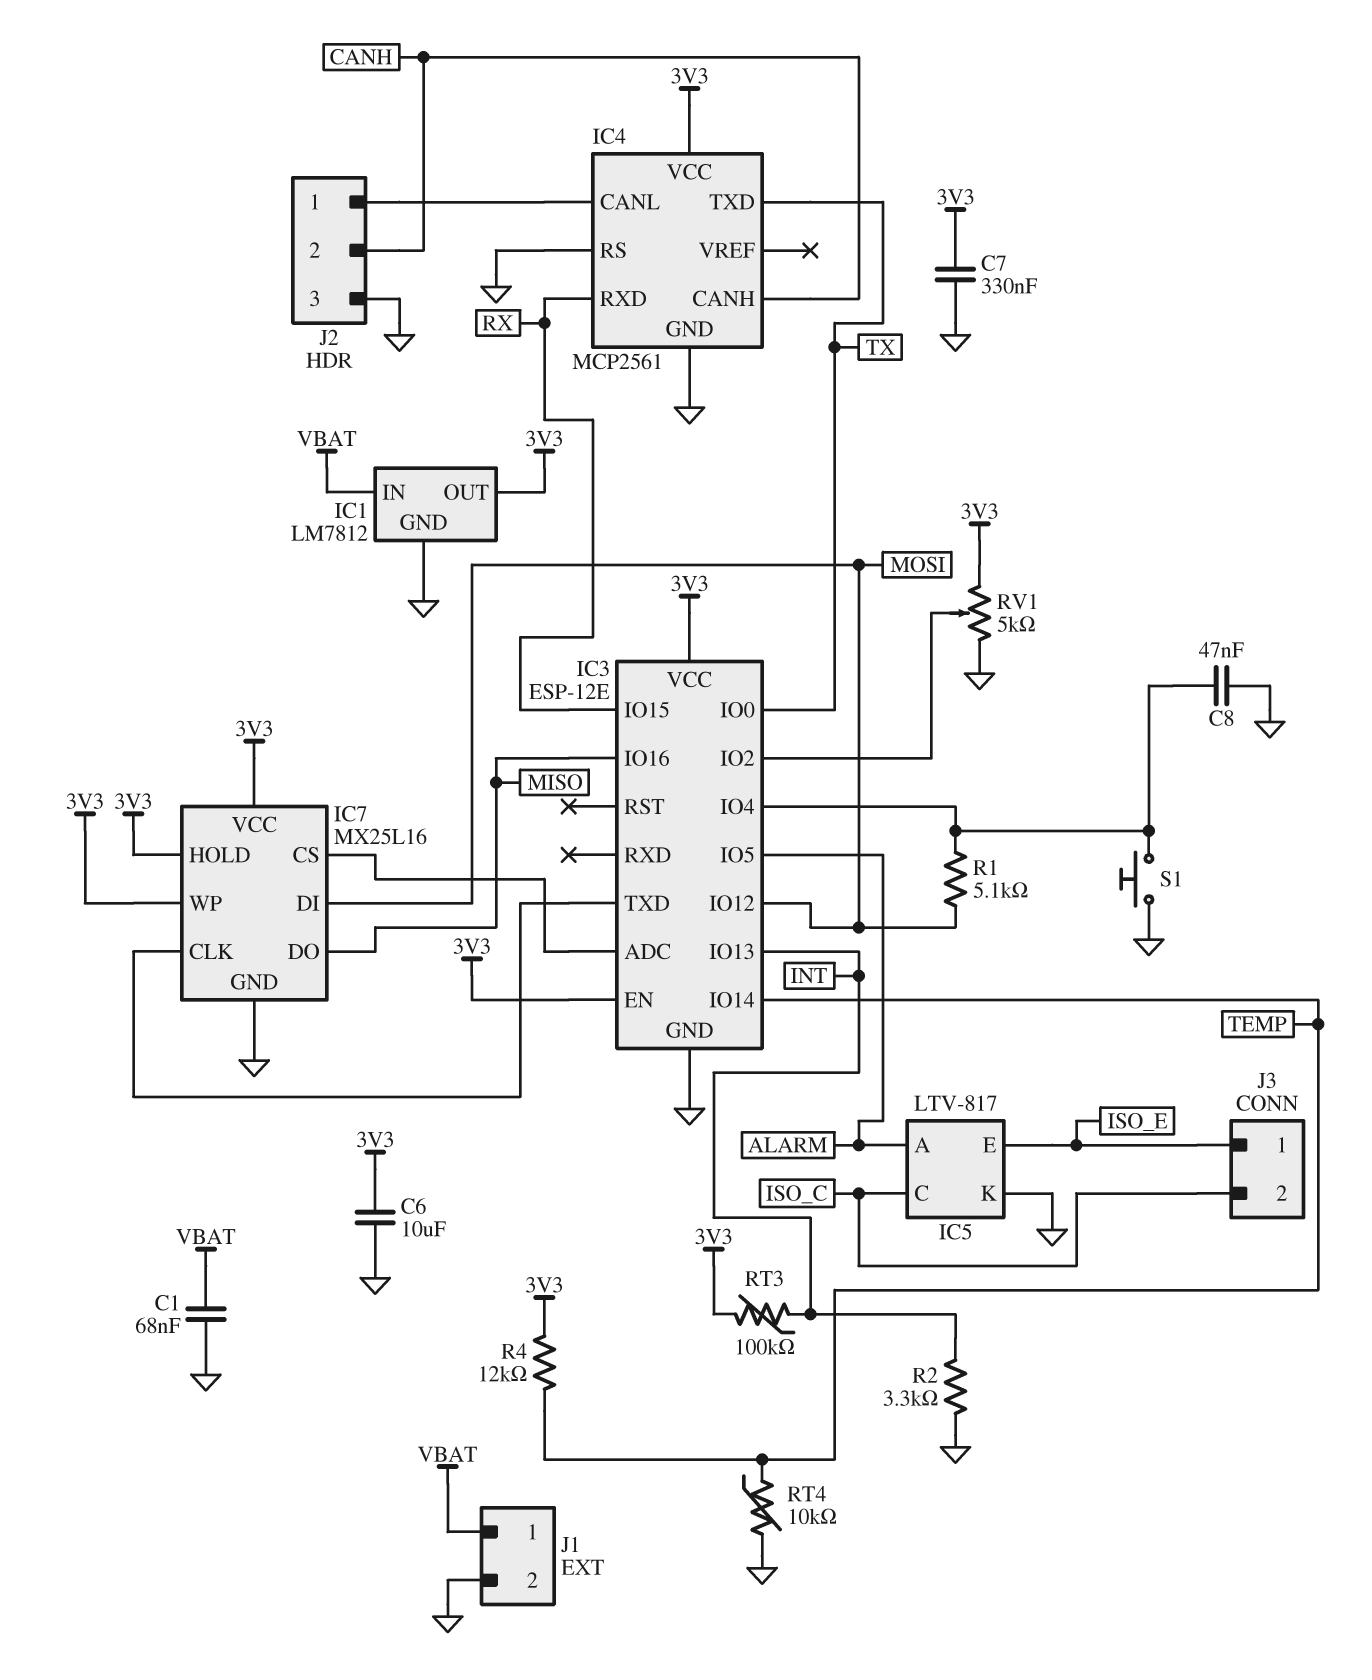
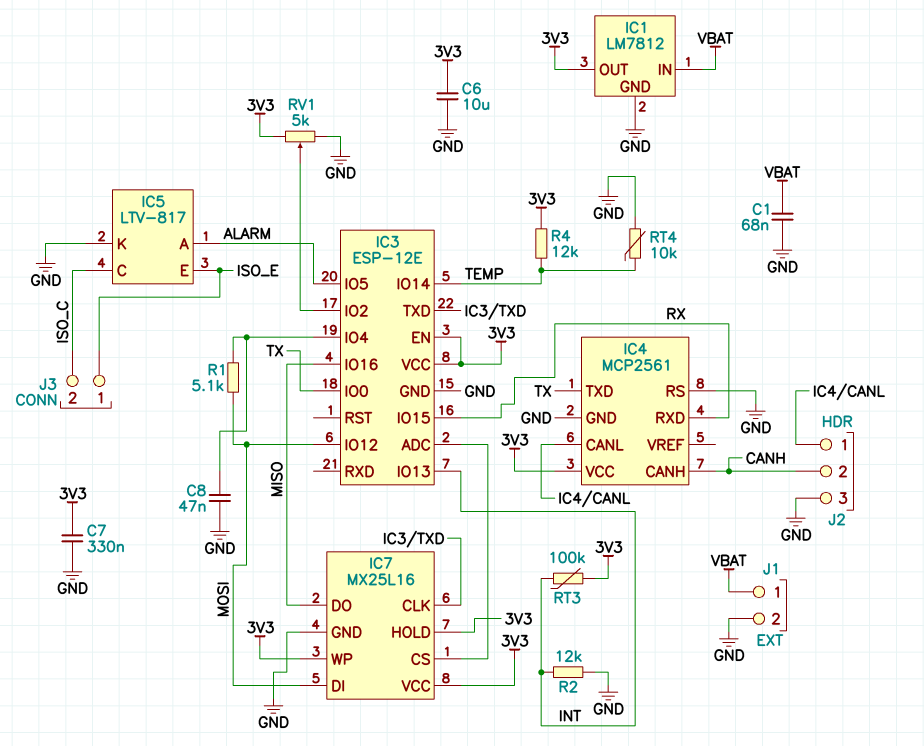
R2: 3.3k (GND, INT) -> 12k (GND, INT)
S1: button (GND, IC3/IO4) -> none

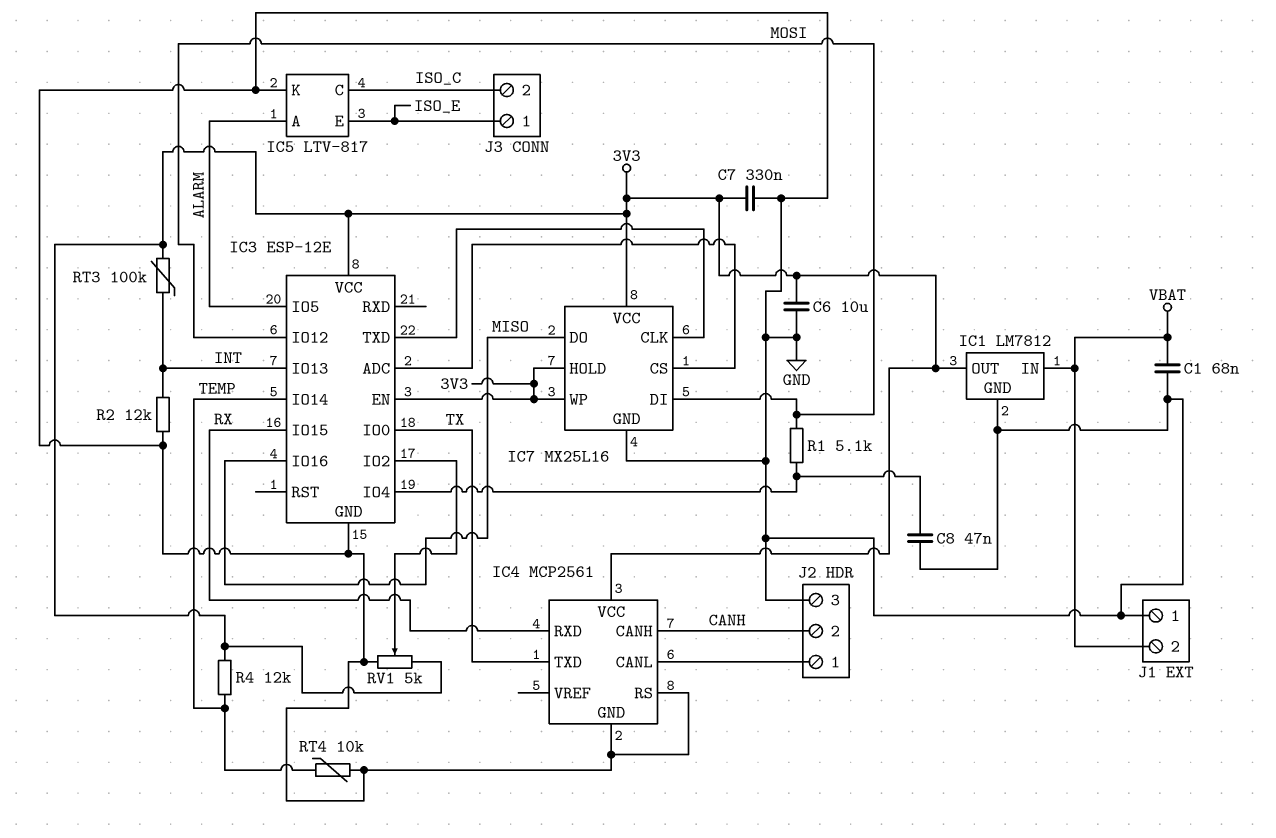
J1 pin 1: VBAT -> GND
J1 pin 2: GND -> VBAT

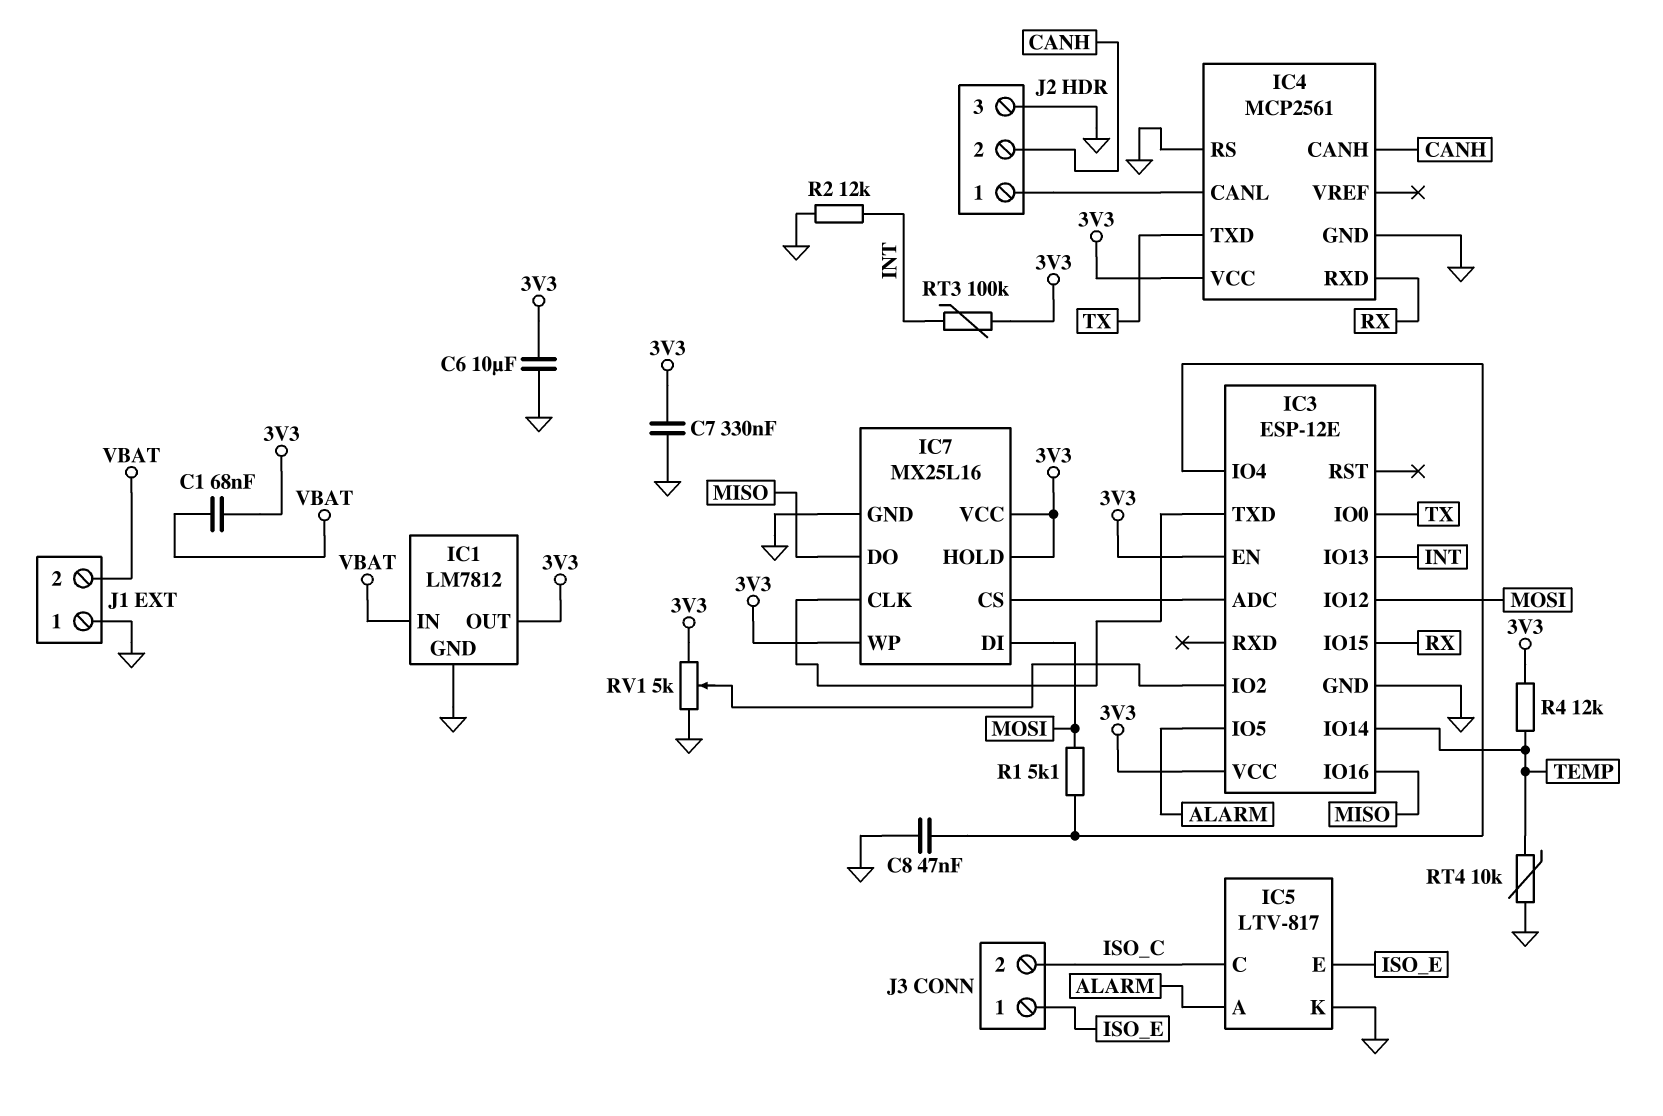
C1: 68nF (GND, VBAT) -> 68nF (3V3, VBAT)

